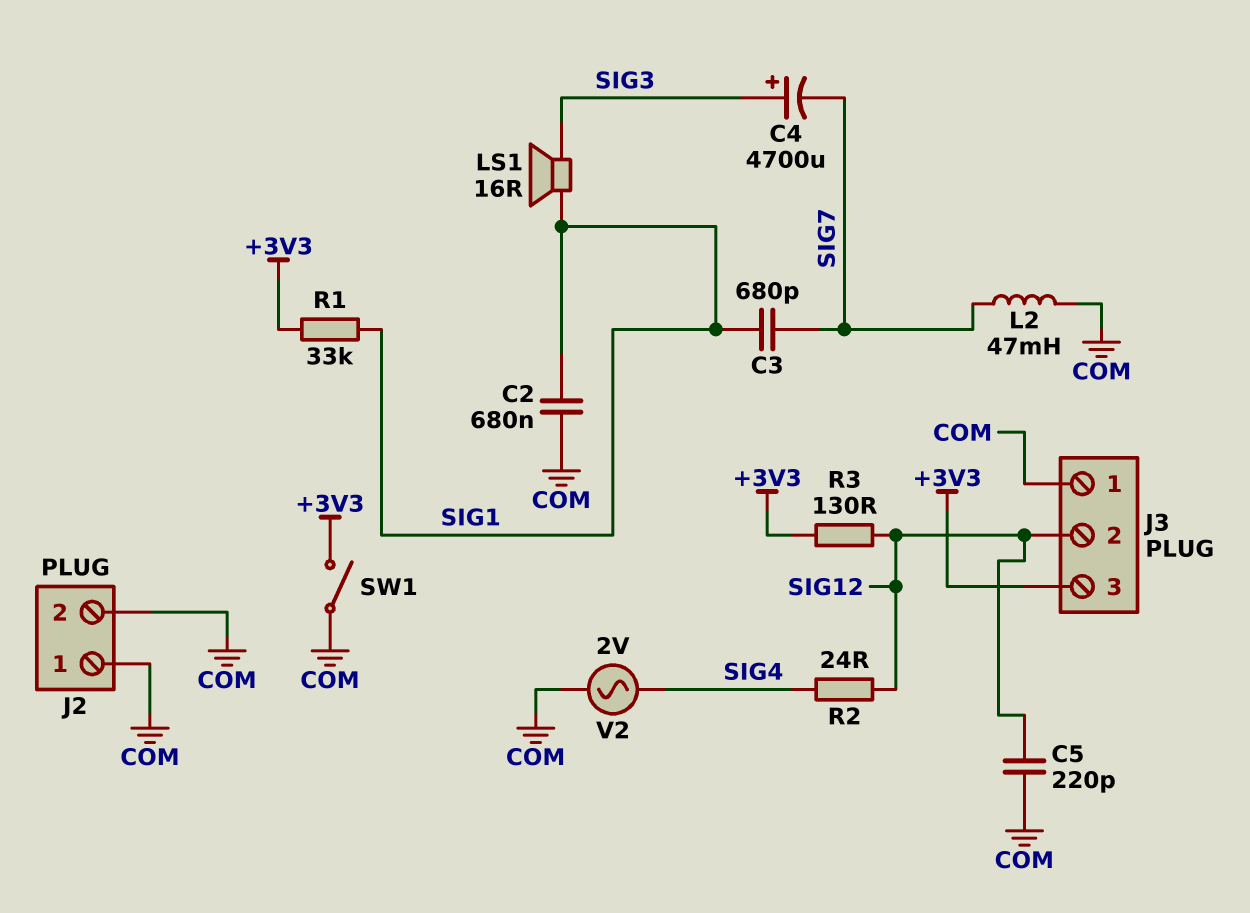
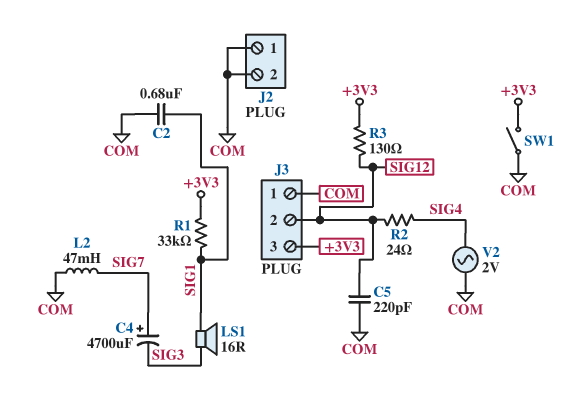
C3: 680pF (SIG1, SIG7) -> none
C4: 4700uF (plus SIG3, minus SIG7) -> 4700uF (plus SIG7, minus SIG3)

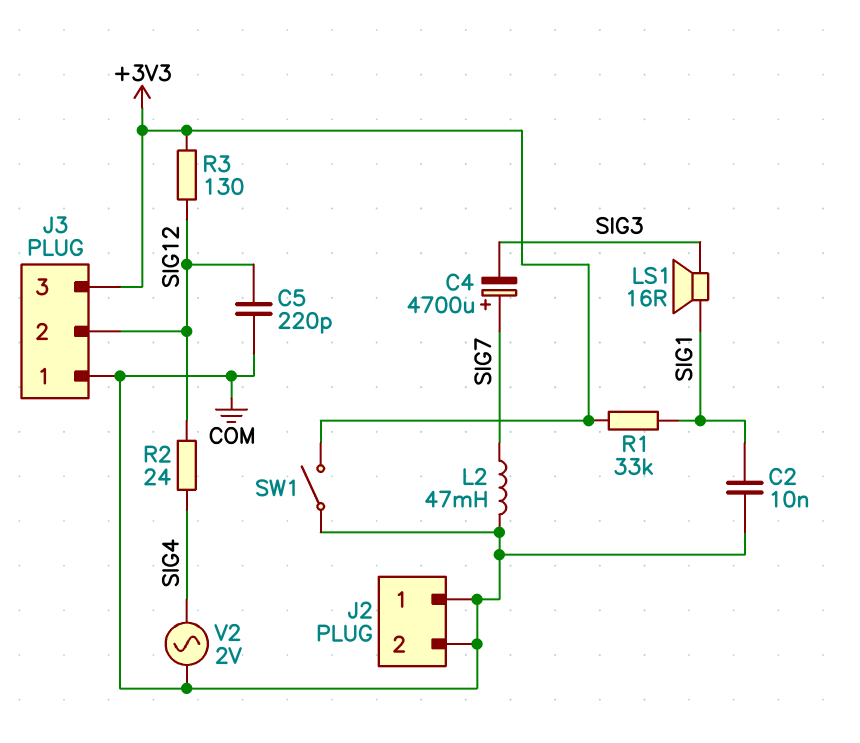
C2: 680nF (COM, SIG1) -> 10nF (COM, SIG1)

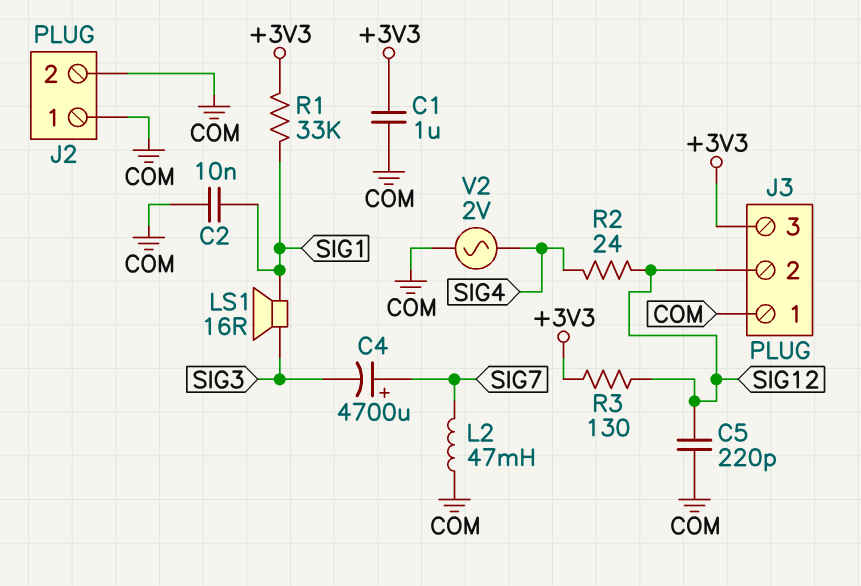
C1: none -> 1uF (+3V3, COM)
SW1: switch (+3V3, COM) -> none

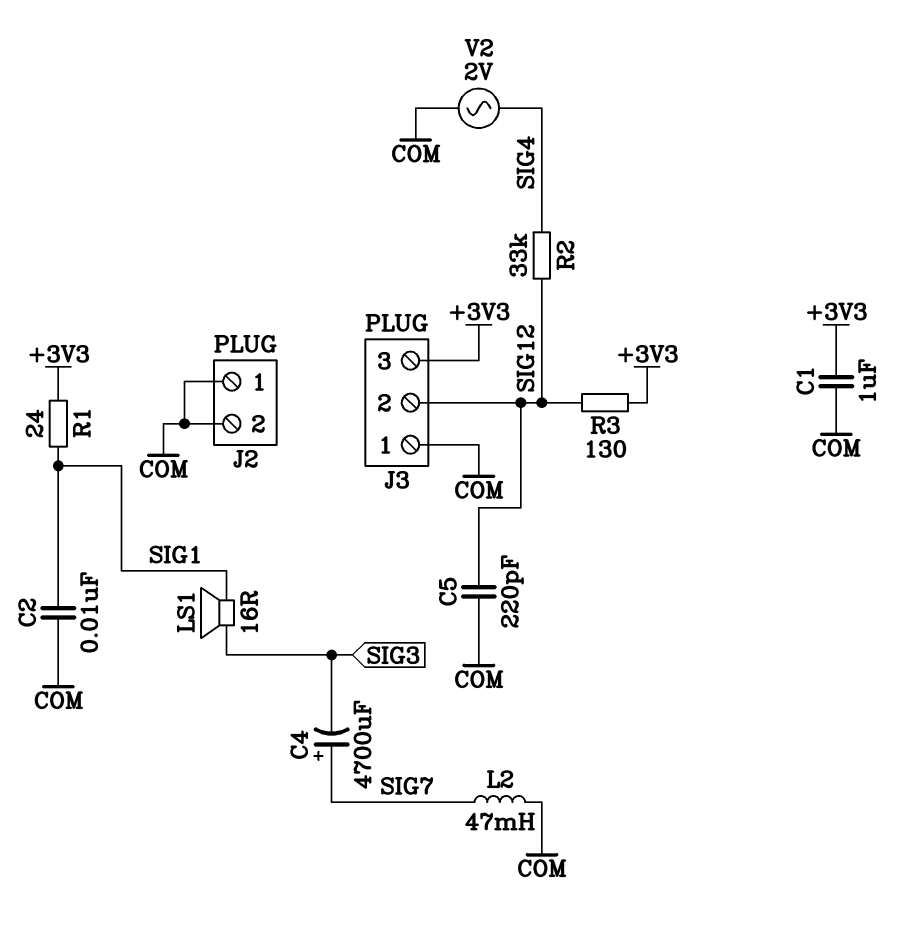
R1: 33k (+3V3, SIG1) -> 24 (+3V3, SIG1)
R2: 24 (SIG4, SIG12) -> 33k (SIG4, SIG12)

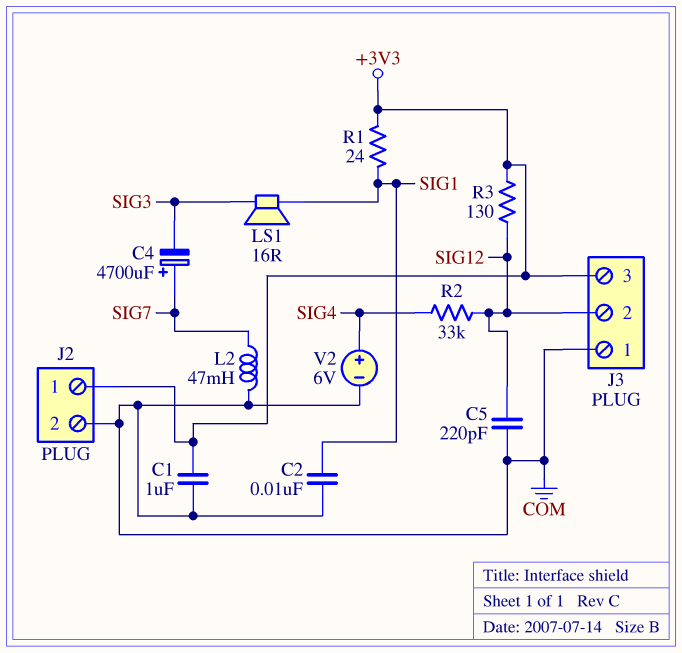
J2 pin 1: COM -> +3V3
V2: AC 2V (COM, SIG4) -> 6V (plus SIG4, minus COM)

